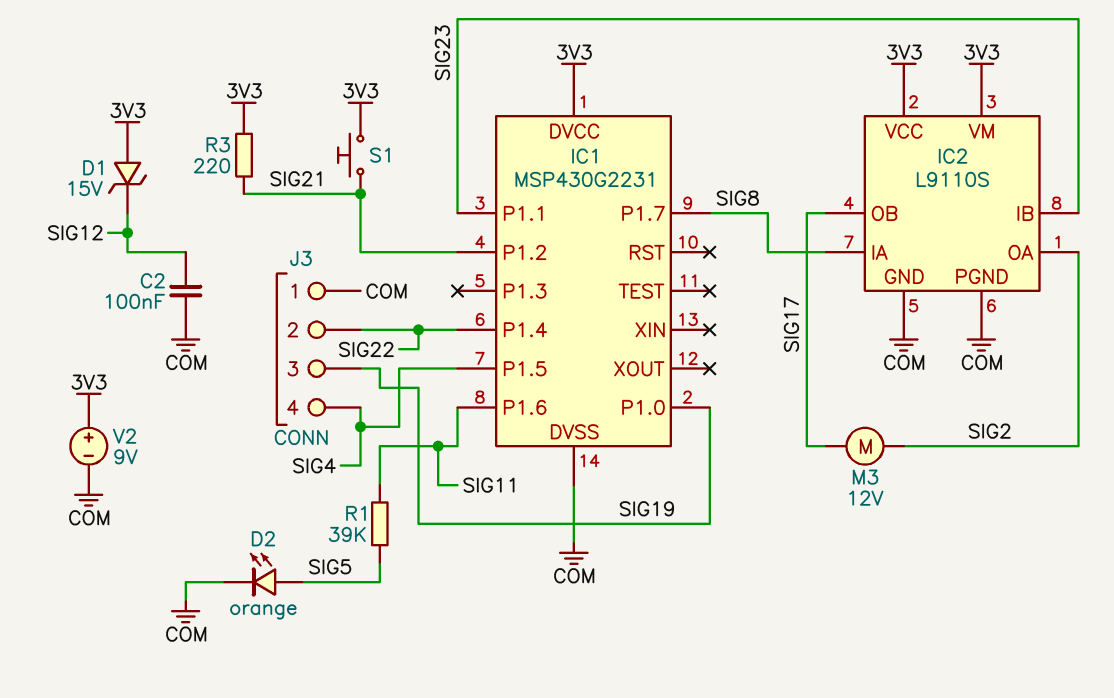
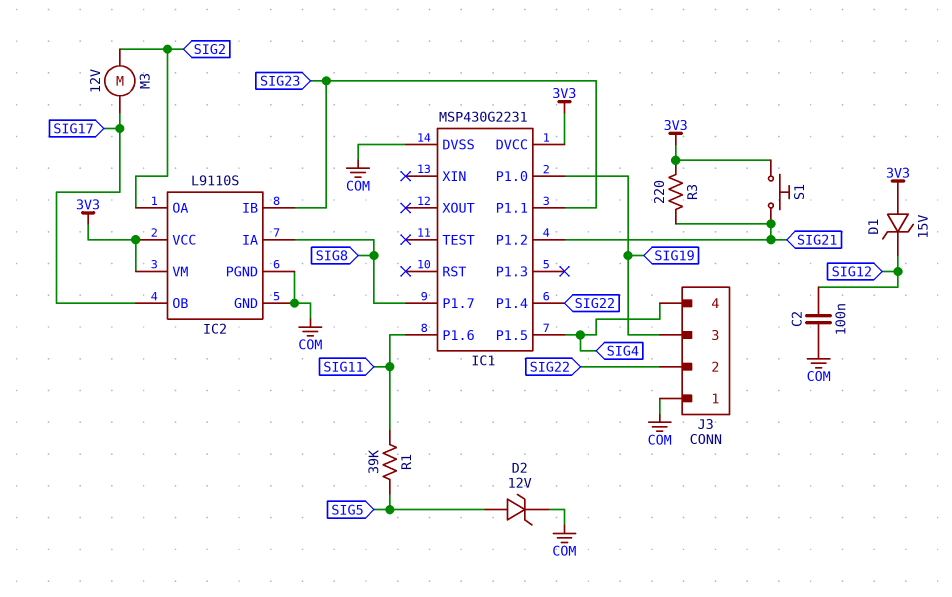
D2: LED orange (A SIG5, K COM) -> zener 12V (A SIG5, K COM)
V2: 9V (plus 3V3, minus COM) -> none

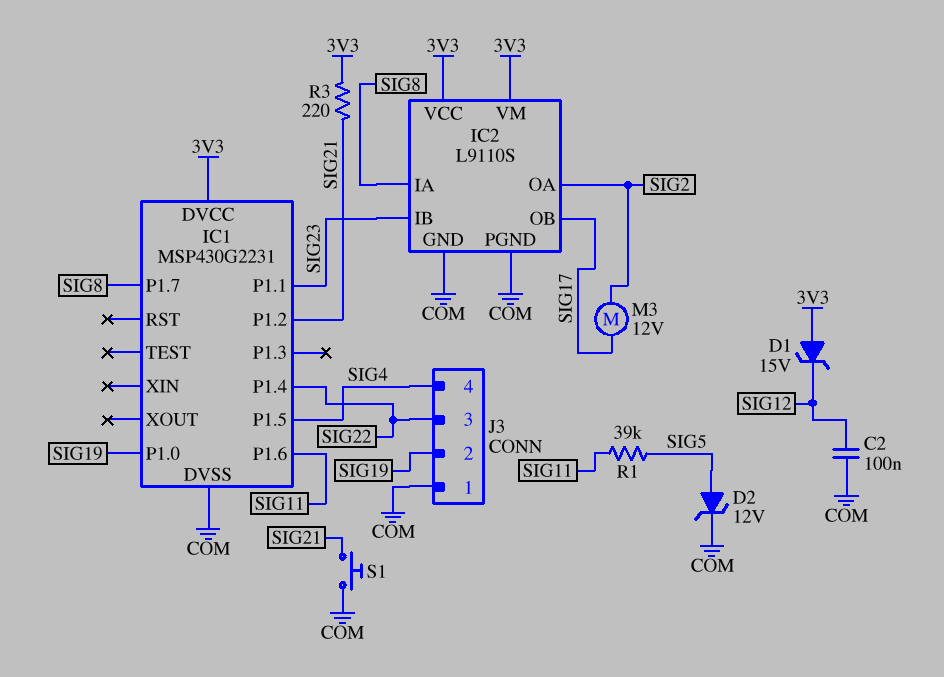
J3 pin 2: SIG22 -> SIG19
J3 pin 3: SIG19 -> SIG22
S1: button (3V3, SIG21) -> button (COM, SIG21)

